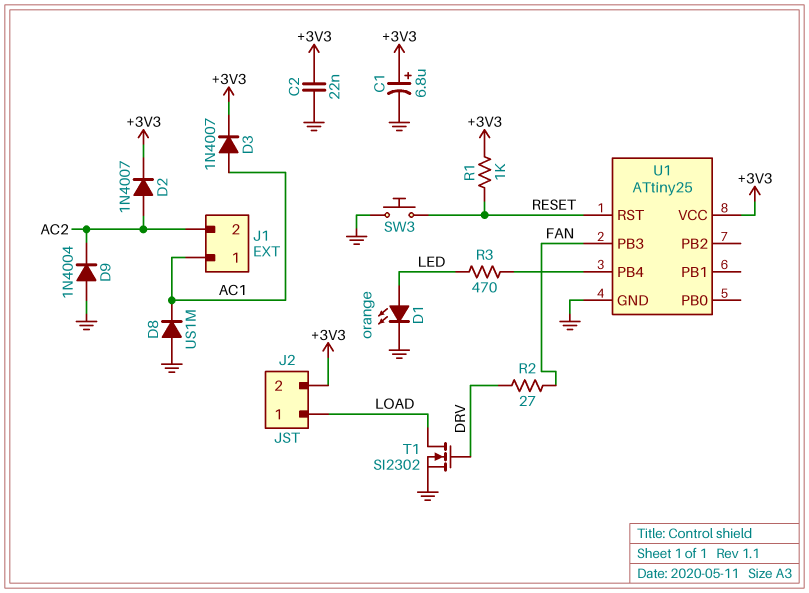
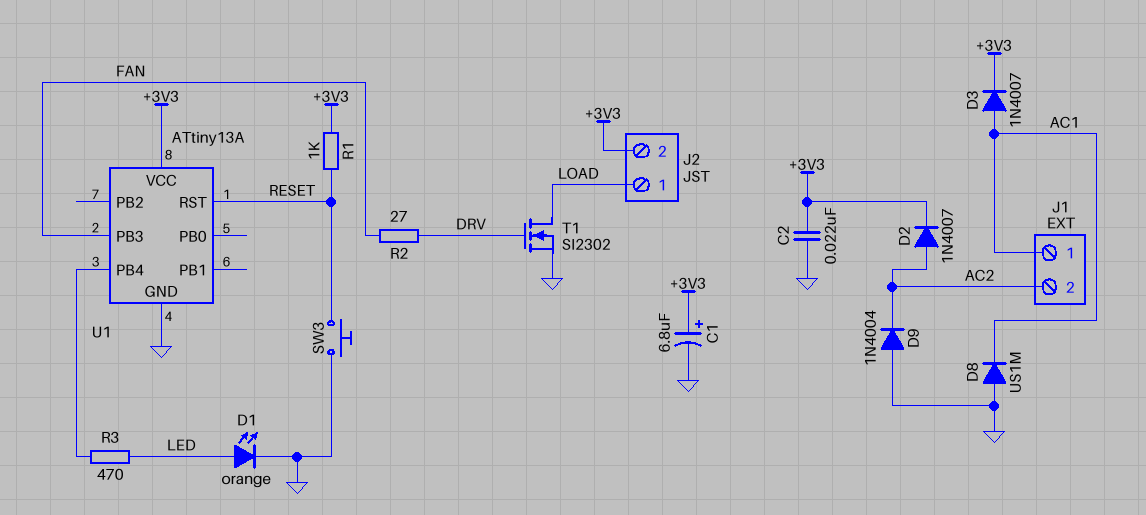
U1: ATtiny25 -> ATtiny13A

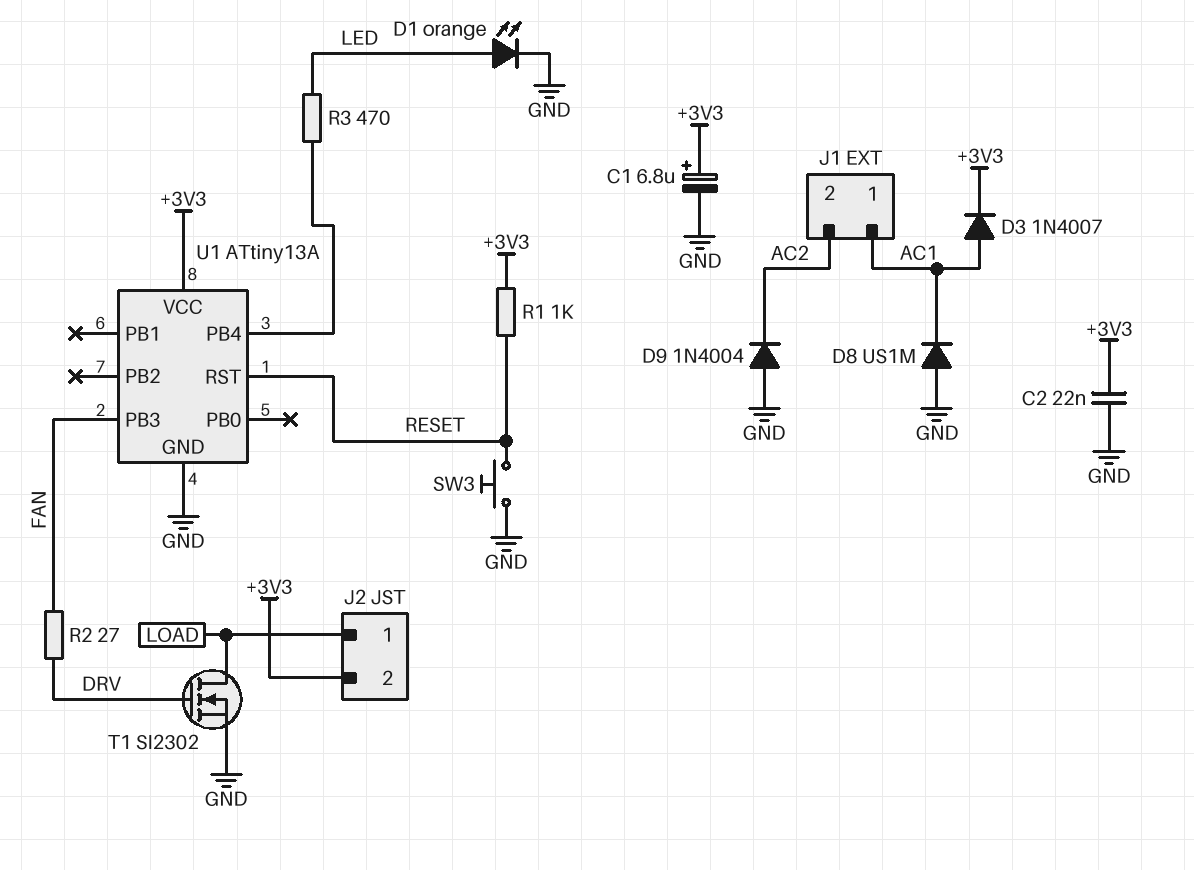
D2: diode 1N4007 (A AC2, K +3V3) -> none

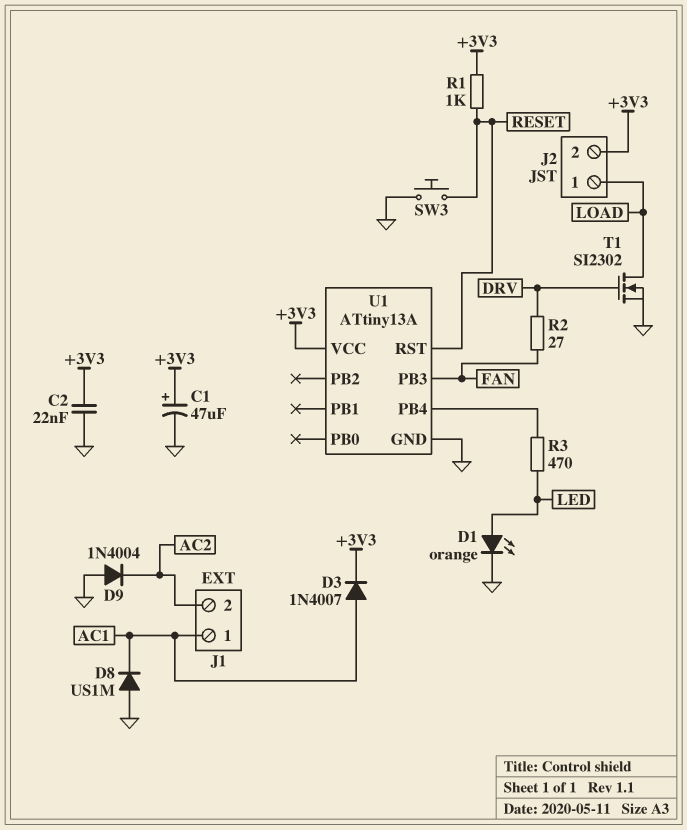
C1: 6.8uF (plus +3V3, minus GND) -> 47uF (plus +3V3, minus GND)

